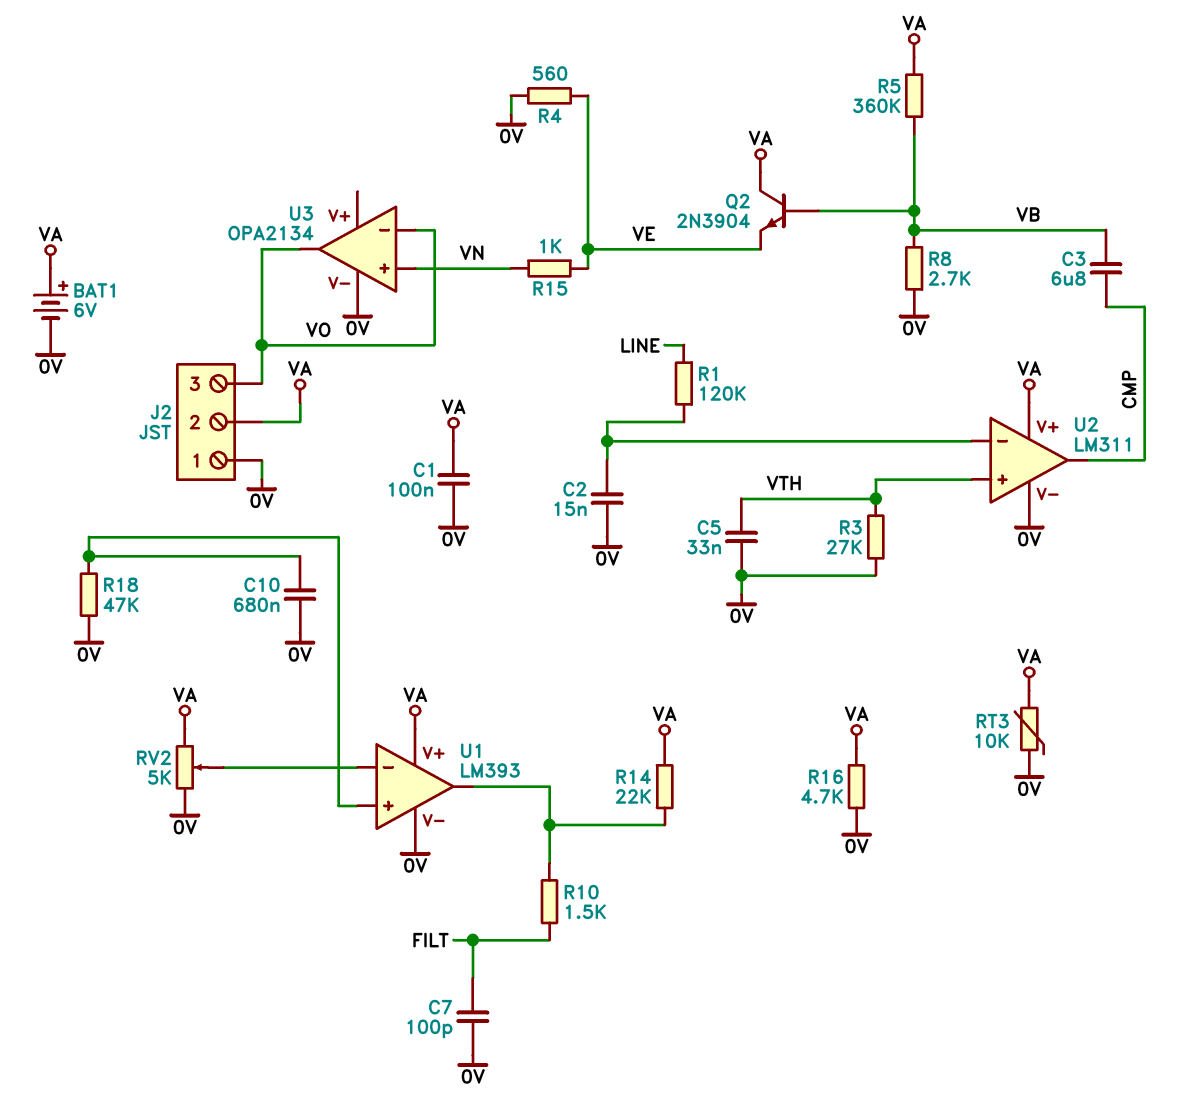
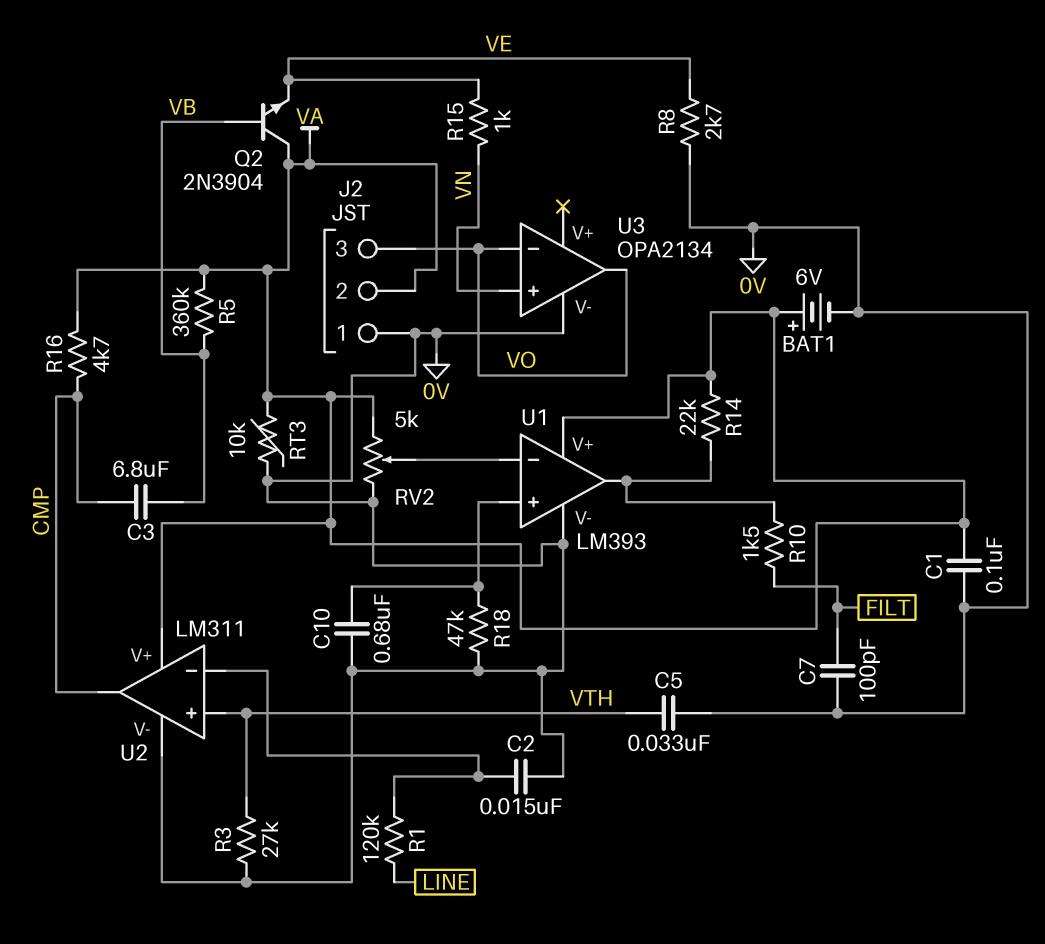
R4: 560 (0V, VE) -> none
R8: 2.7k (0V, VB) -> 2.7k (0V, VE)
R16: 4.7k (0V, VA) -> 4.7k (CMP, VA)

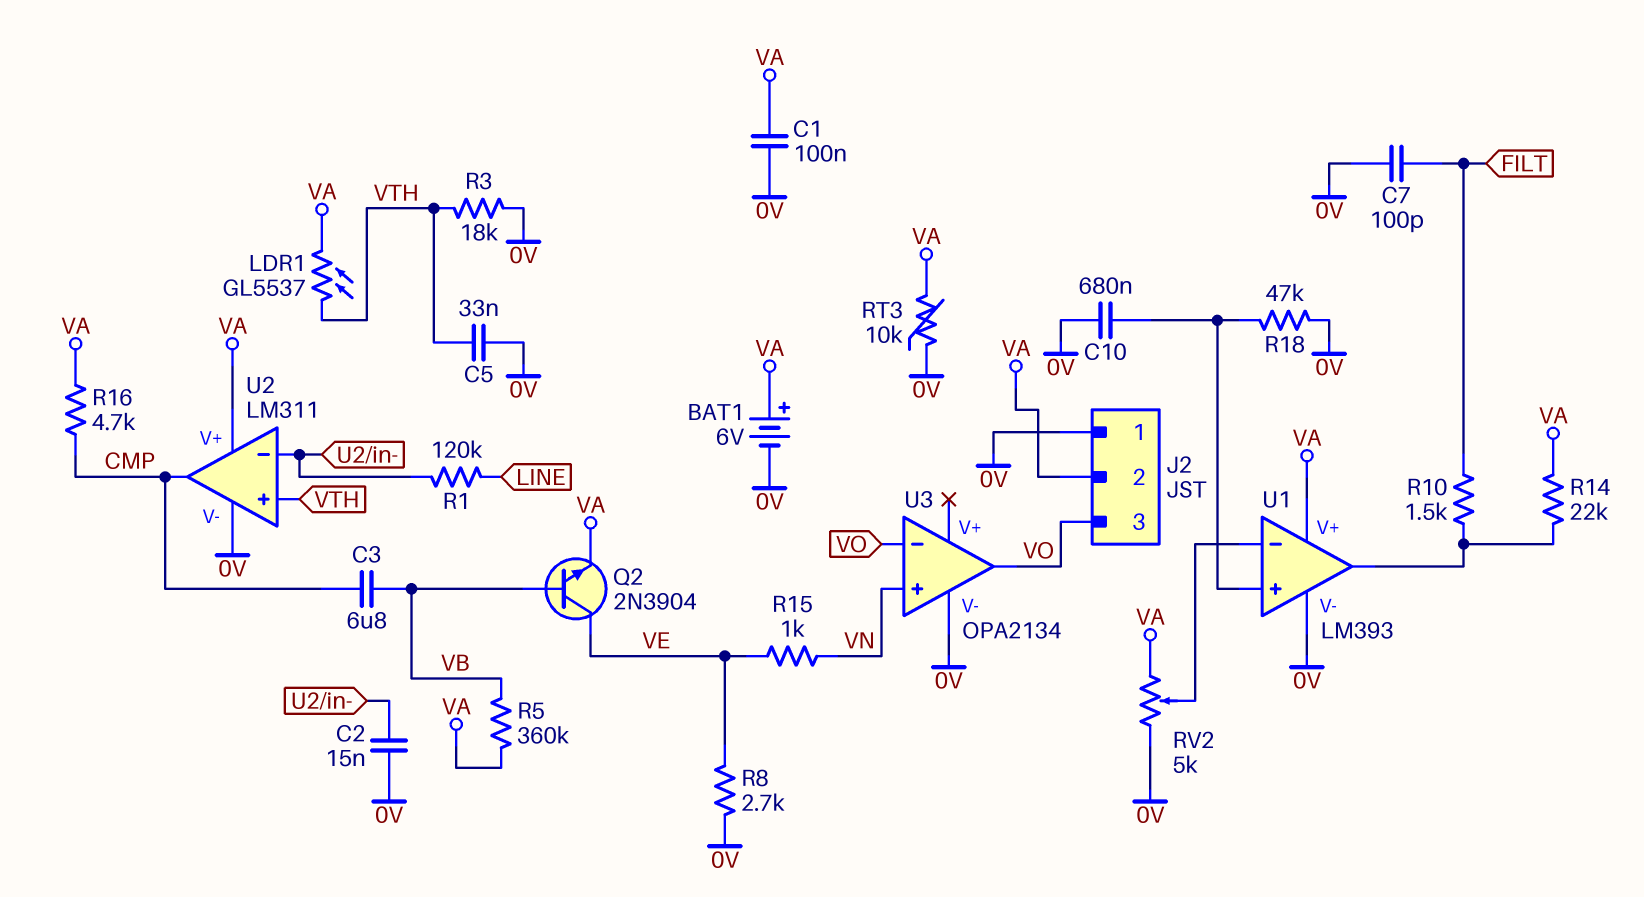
LDR1: none -> GL5537 (VA, VTH)
Q2: NPN 2N3904 (B VB, C VA, E VE) -> NPN 2N3904 (B VB, C VE, E VA)
R3: 27k (0V, VTH) -> 18k (0V, VTH)

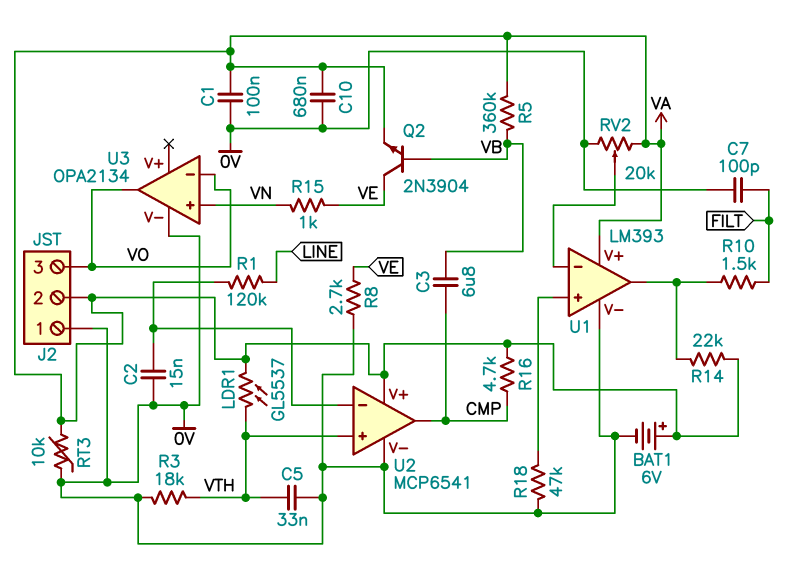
C10: 680nF (0V, U1/in+) -> 680nF (0V, VA)
RV2: 5k (0V, VA, wiper U1/in-) -> 20k (0V, VA, wiper U1/in-)
U2: LM311 -> MCP6541

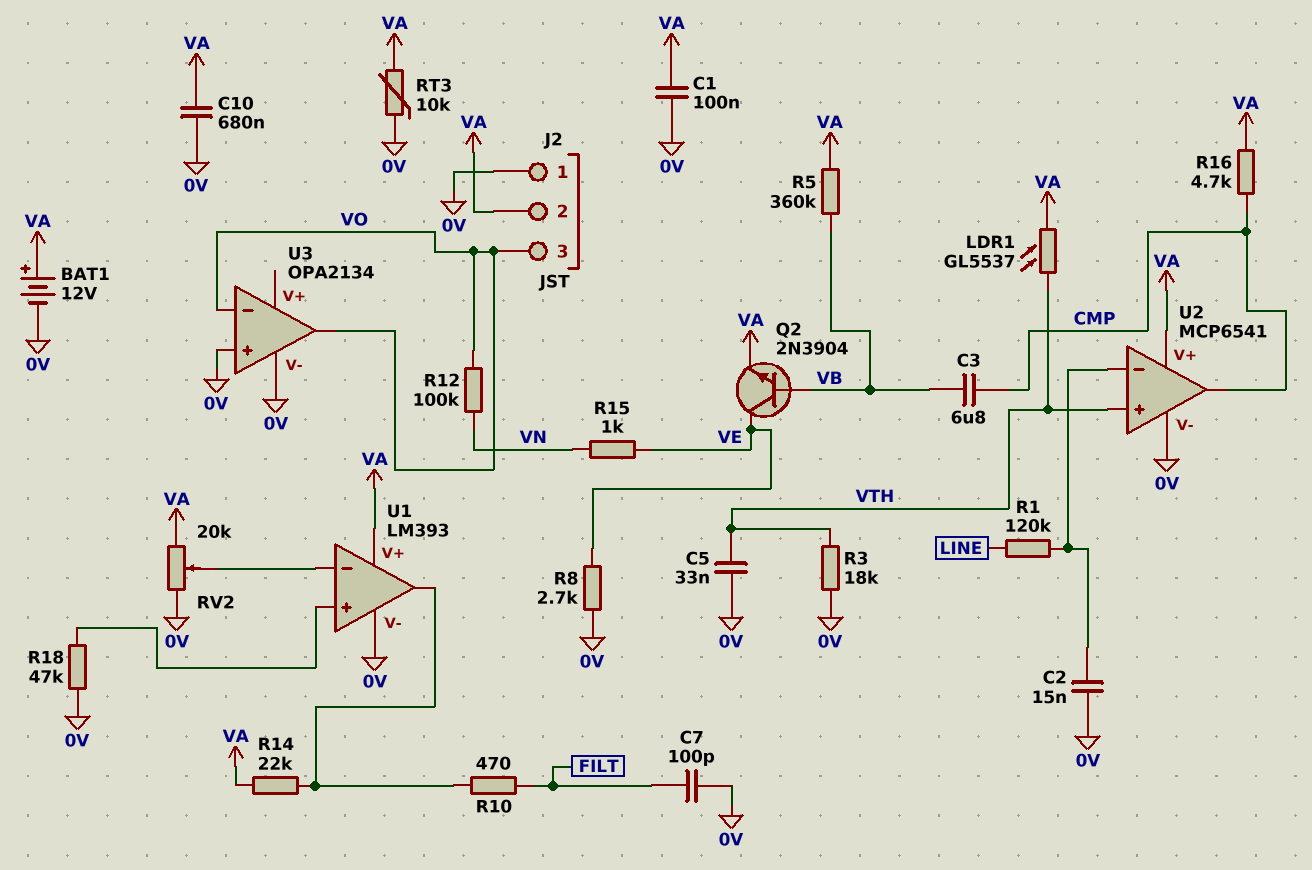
BAT1: 6V (plus VA, minus 0V) -> 12V (plus VA, minus 0V)
R10: 1.5k (FILT, U1/out) -> 470 (FILT, U1/out)
R12: none -> 100k (VN, VO)
U3 pin in+: VN -> 0V

